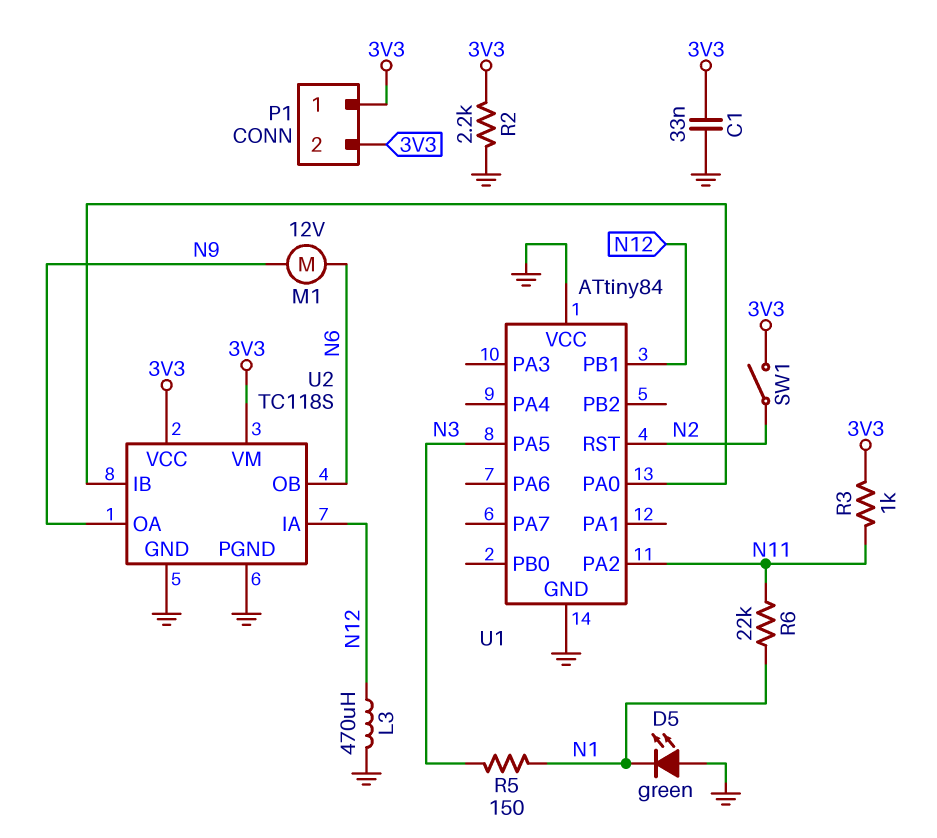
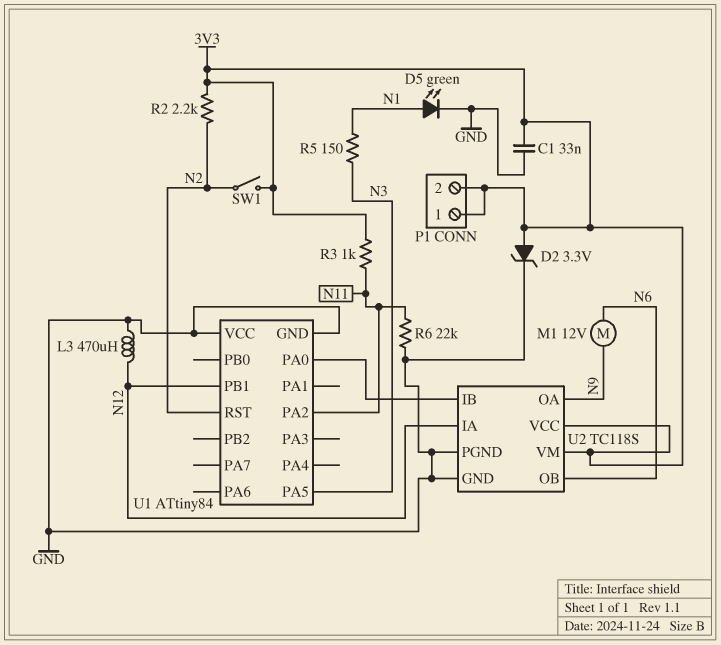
D2: none -> zener 3.3V (A 3V3, K GND)
D5: LED green (A GND, K N1) -> LED green (A N1, K GND)
R2: 2.2k (3V3, GND) -> 2.2k (3V3, N2)
R6: 22k (N1, N11) -> 22k (GND, N11)

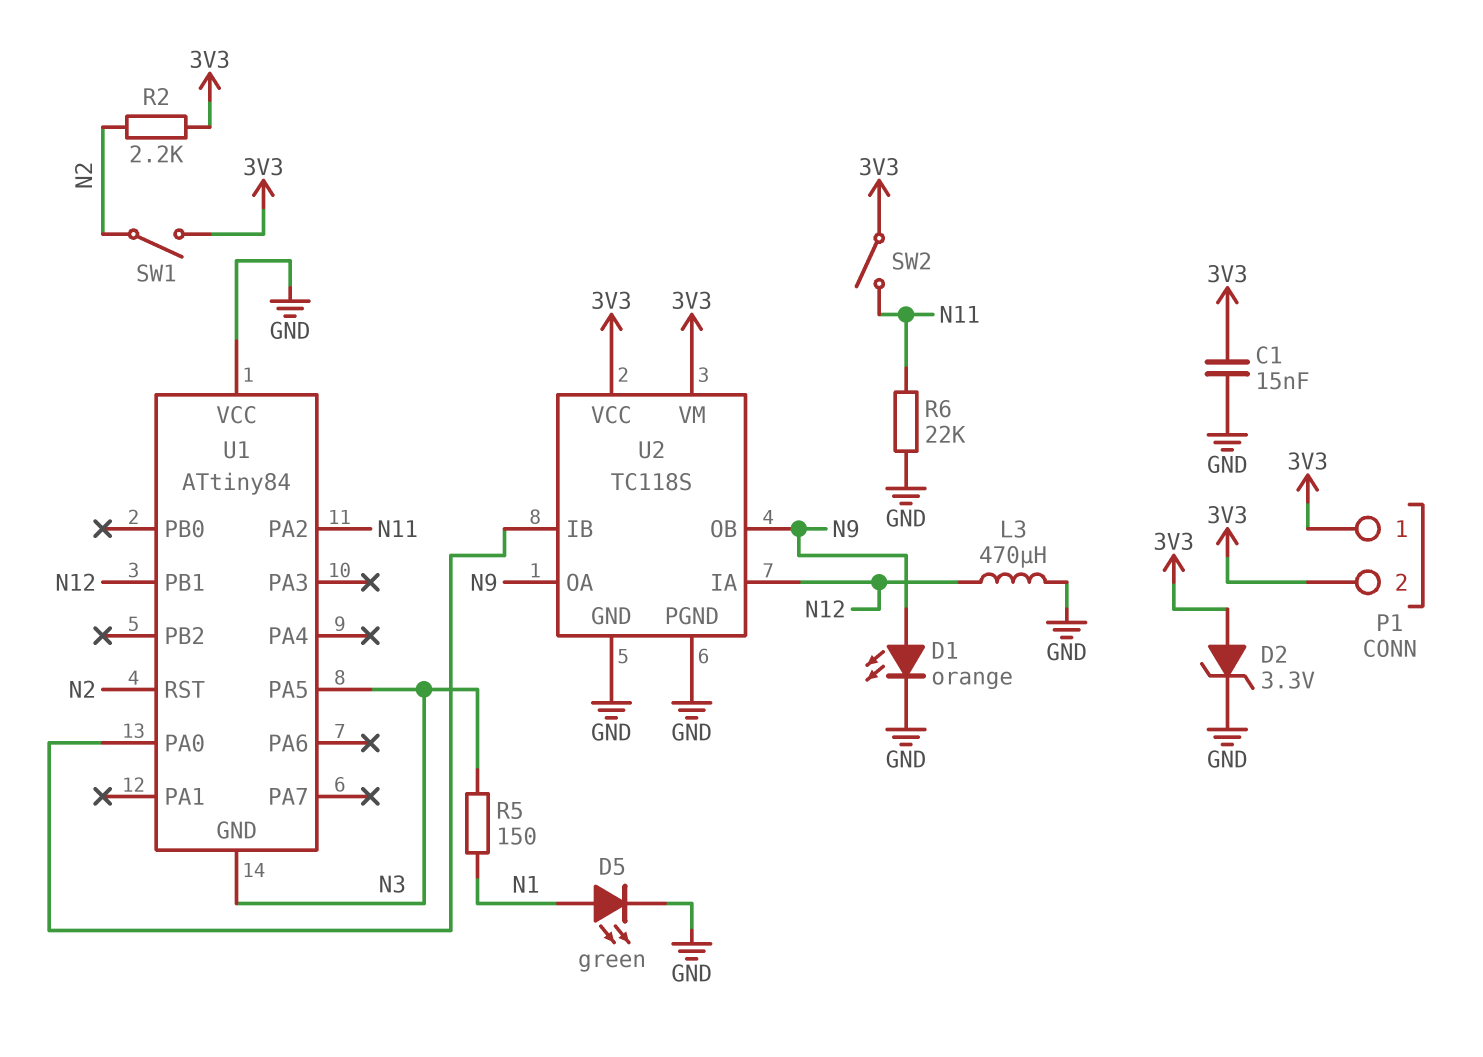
C1: 33nF (3V3, GND) -> 15nF (3V3, GND)
D1: none -> LED orange (A N9, K GND)
M1: motor 12V (N6, N9) -> none
R3: 1k (3V3, N11) -> none
SW2: none -> switch (3V3, N11)
U1 pin GND: GND -> N3
U2 pin OB: N6 -> N9

